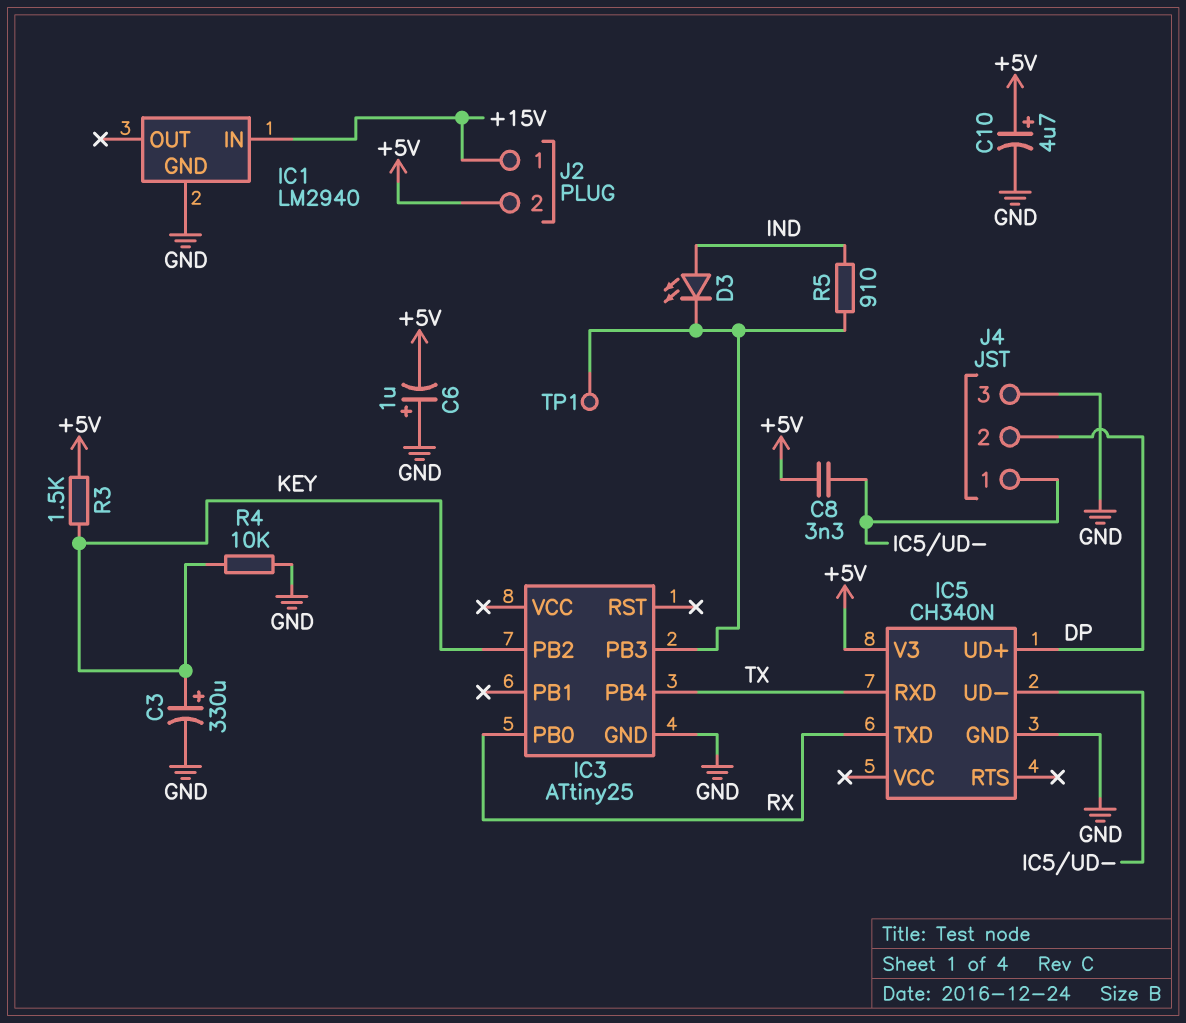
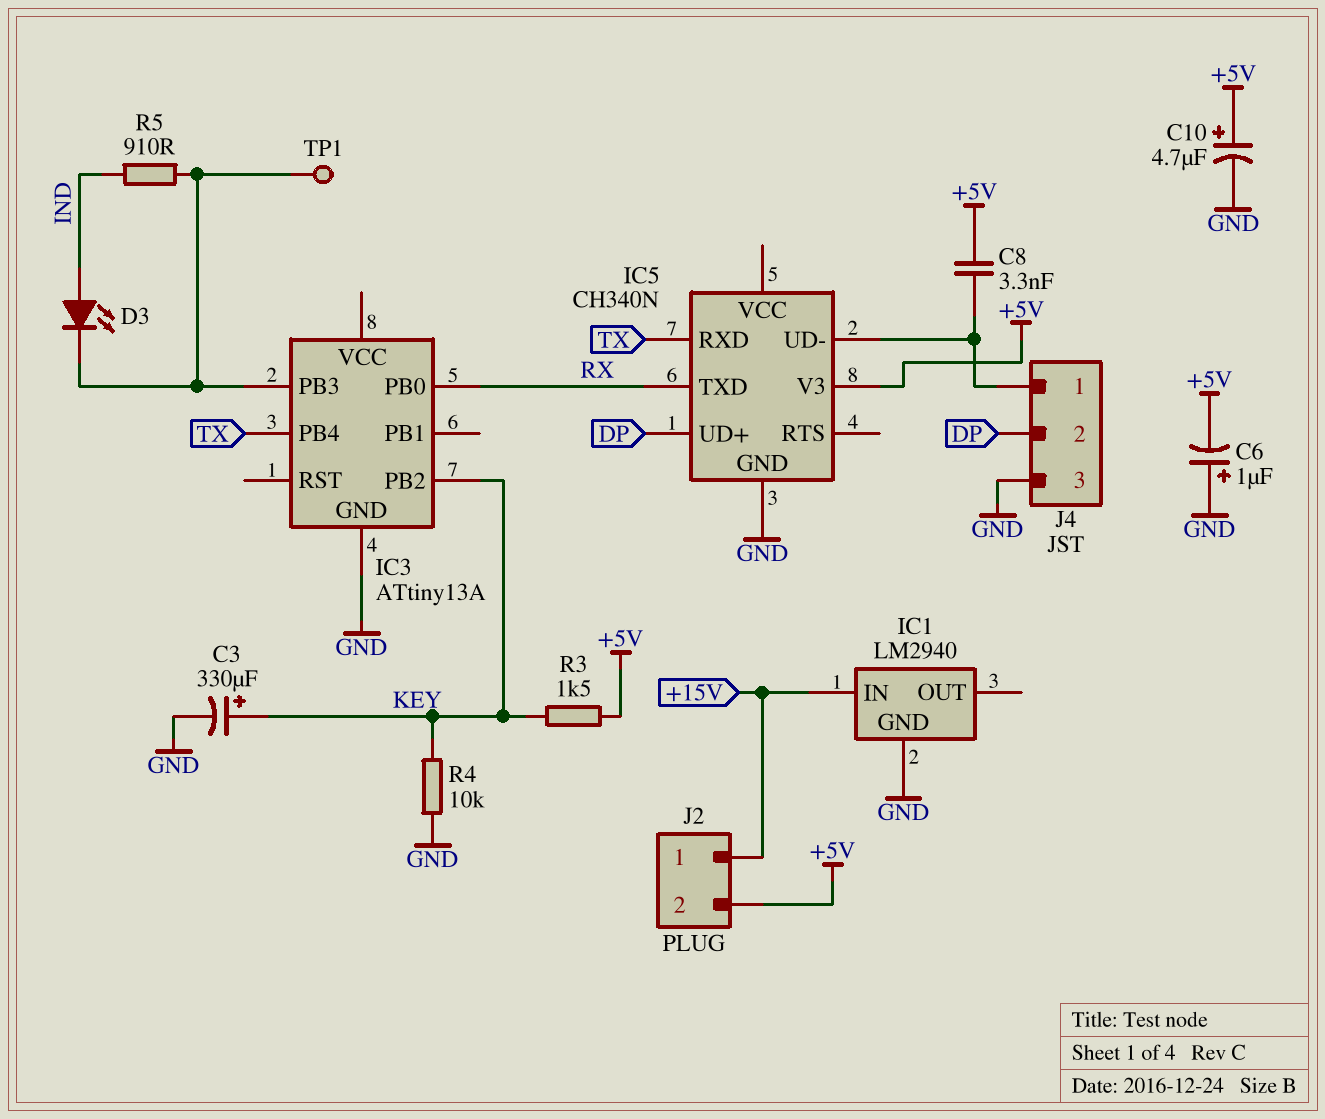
IC3: ATtiny25 -> ATtiny13A

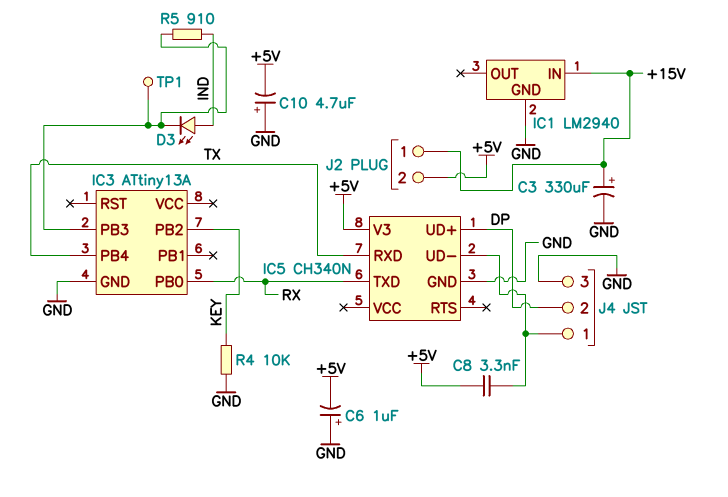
C3: 330uF (plus KEY, minus GND) -> 330uF (plus +15V, minus GND)
C10: 4.7uF (plus +5V, minus GND) -> 4.7uF (plus GND, minus +5V)
R3: 1.5k (+5V, KEY) -> none

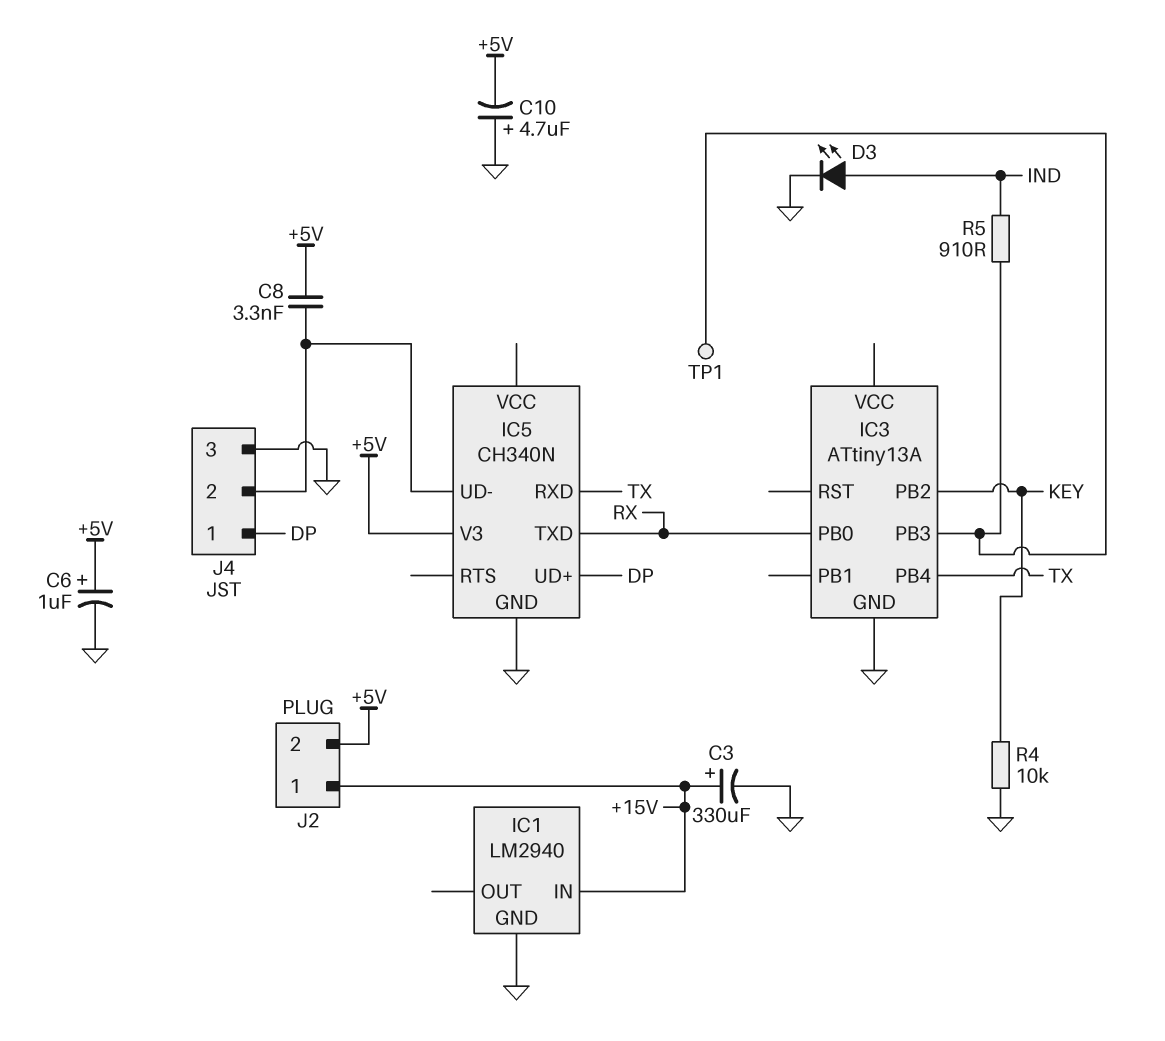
C6: 1uF (plus GND, minus +5V) -> 1uF (plus +5V, minus GND)
D3: LED (A IND, K IC3/PB3) -> LED (A IND, K GND)
J4 pin 1: IC5/UD- -> DP
J4 pin 2: DP -> IC5/UD-

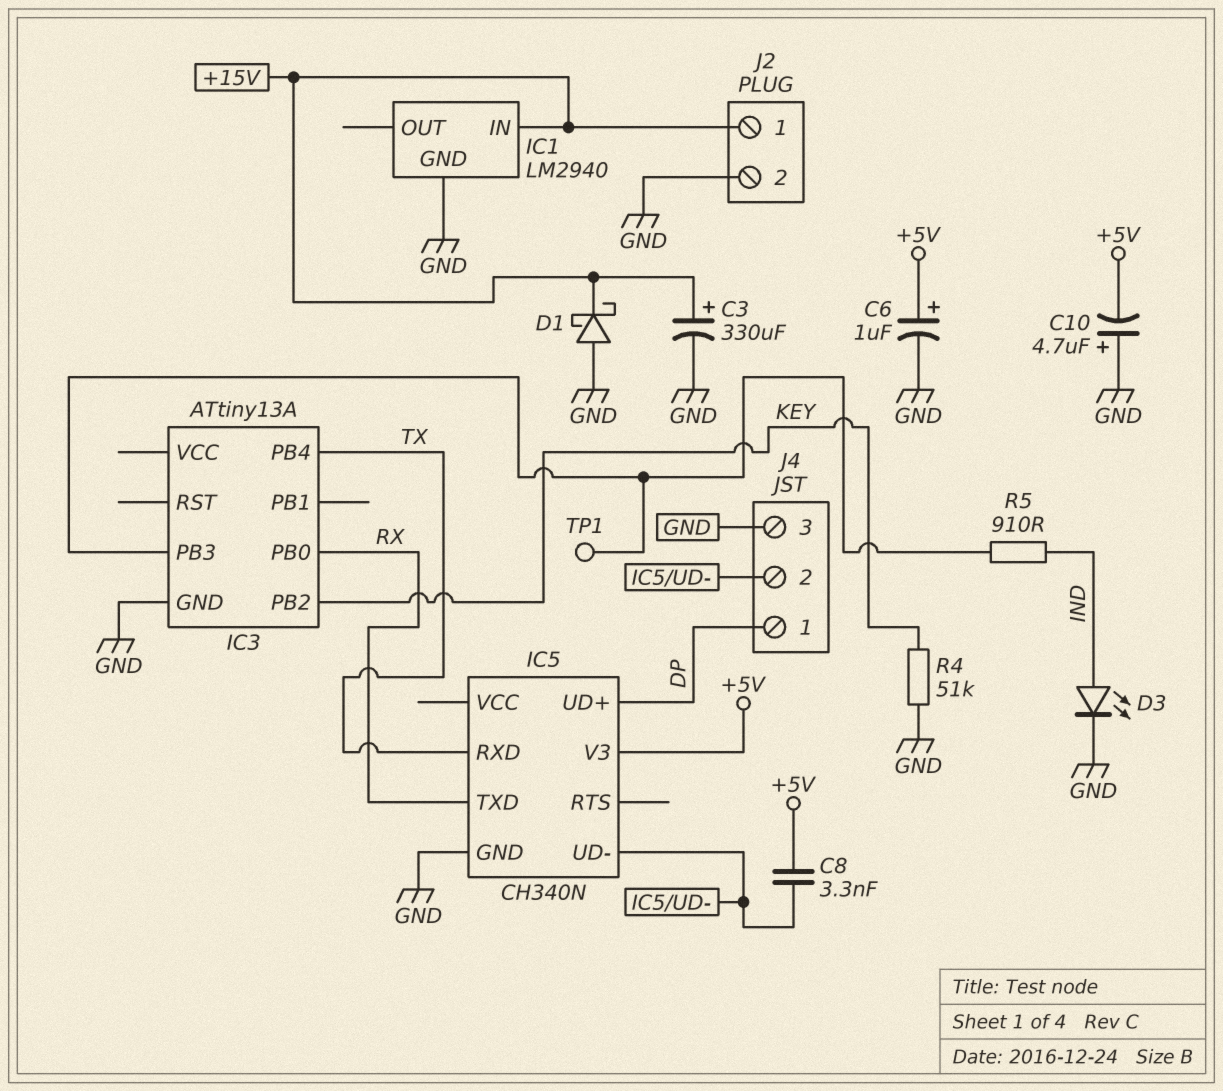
D1: none -> schottky (A GND, K +15V)
J2 pin 2: +5V -> GND
R4: 10k (GND, KEY) -> 51k (GND, KEY)

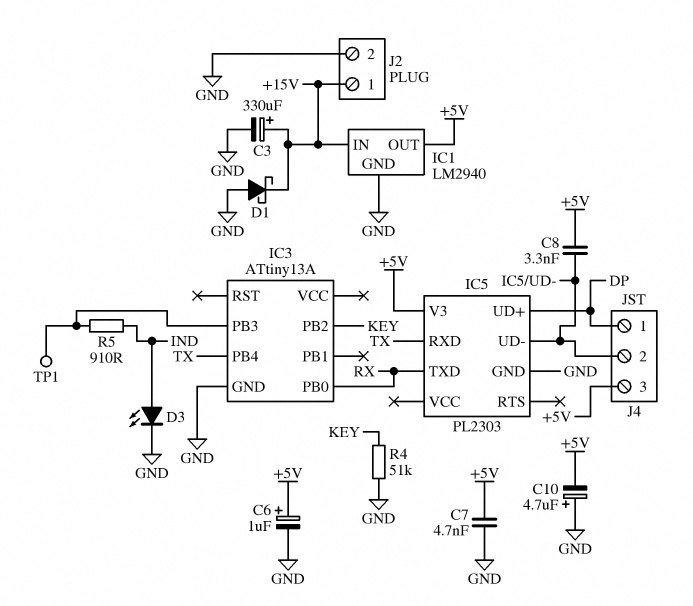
C7: none -> 4.7nF (+5V, GND)
IC1 pin OUT: none -> +5V
IC5: CH340N -> PL2303
J4 pin 3: GND -> +5V

